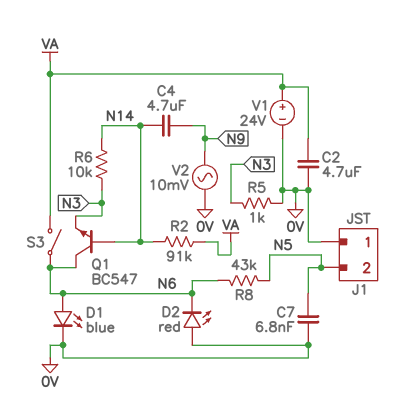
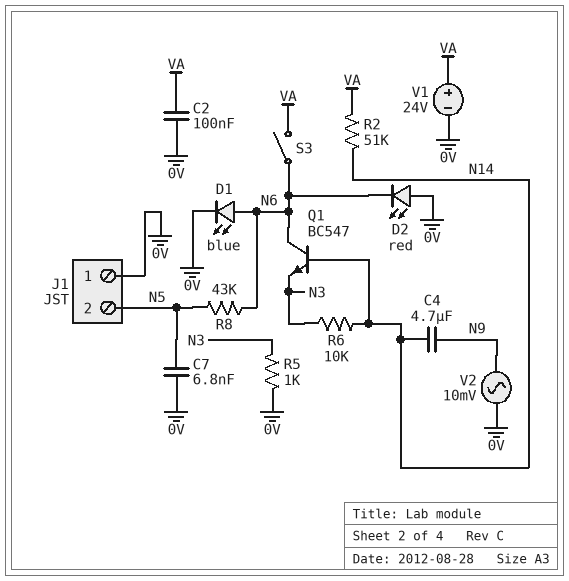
C2: 4.7uF (0V, VA) -> 100nF (0V, VA)
R2: 91k (N14, VA) -> 51k (N14, VA)

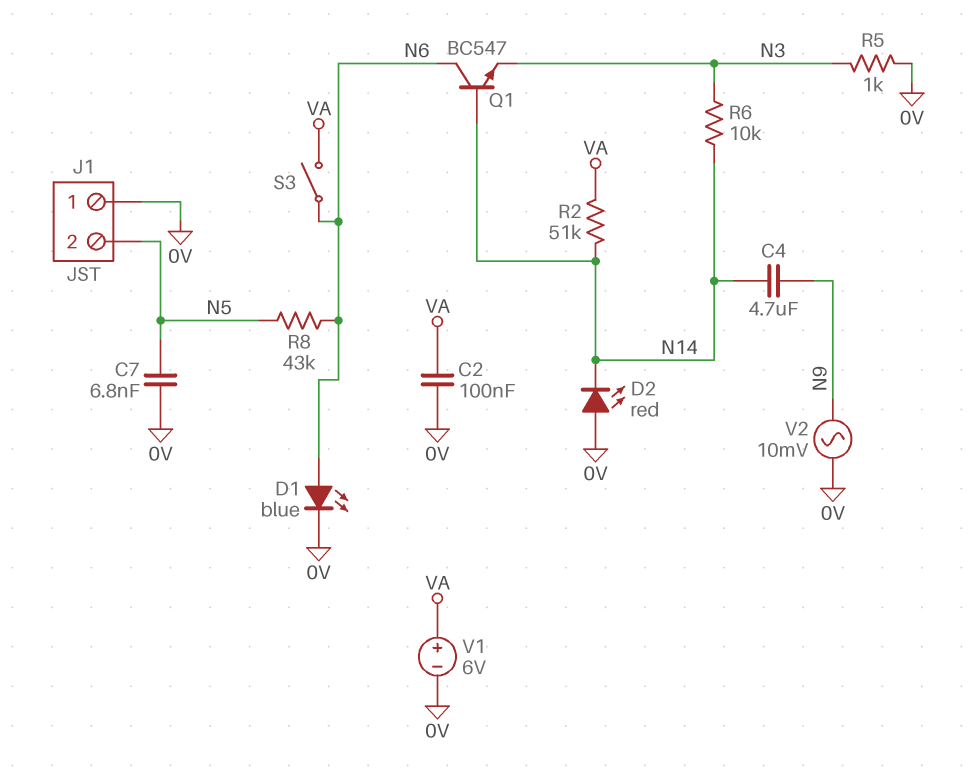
D2: LED red (A 0V, K N6) -> LED red (A 0V, K N14)
V1: 24V (plus VA, minus 0V) -> 6V (plus VA, minus 0V)

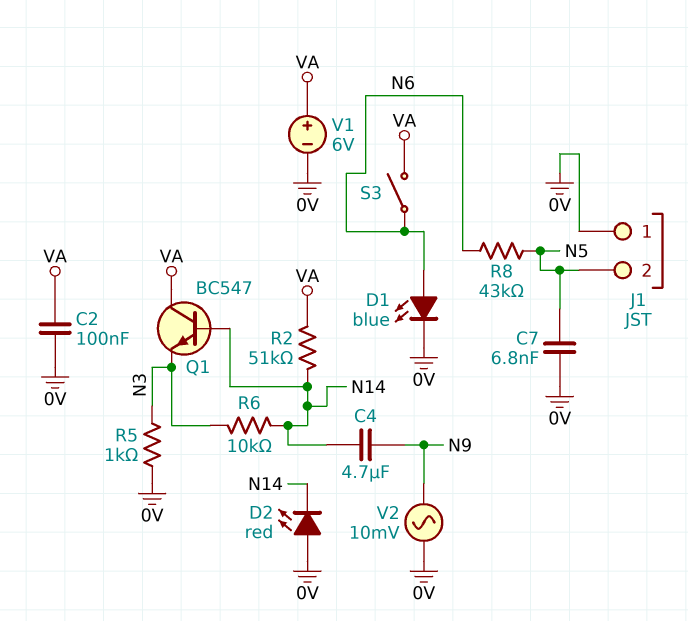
Q1: NPN BC547 (B N14, C N6, E N3) -> NPN BC547 (B N14, C VA, E N3)

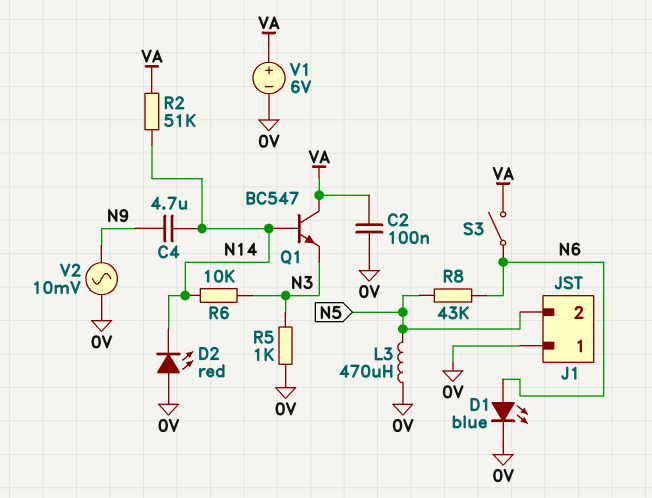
C7: 6.8nF (0V, N5) -> none
L3: none -> 470uH (0V, N5)

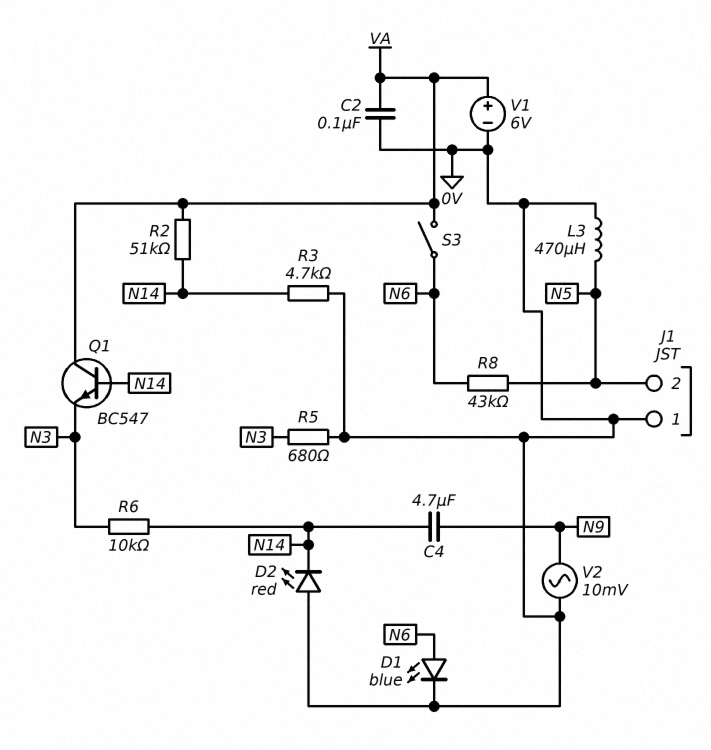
R3: none -> 4.7k (0V, N14)
R5: 1k (0V, N3) -> 680 (0V, N3)

